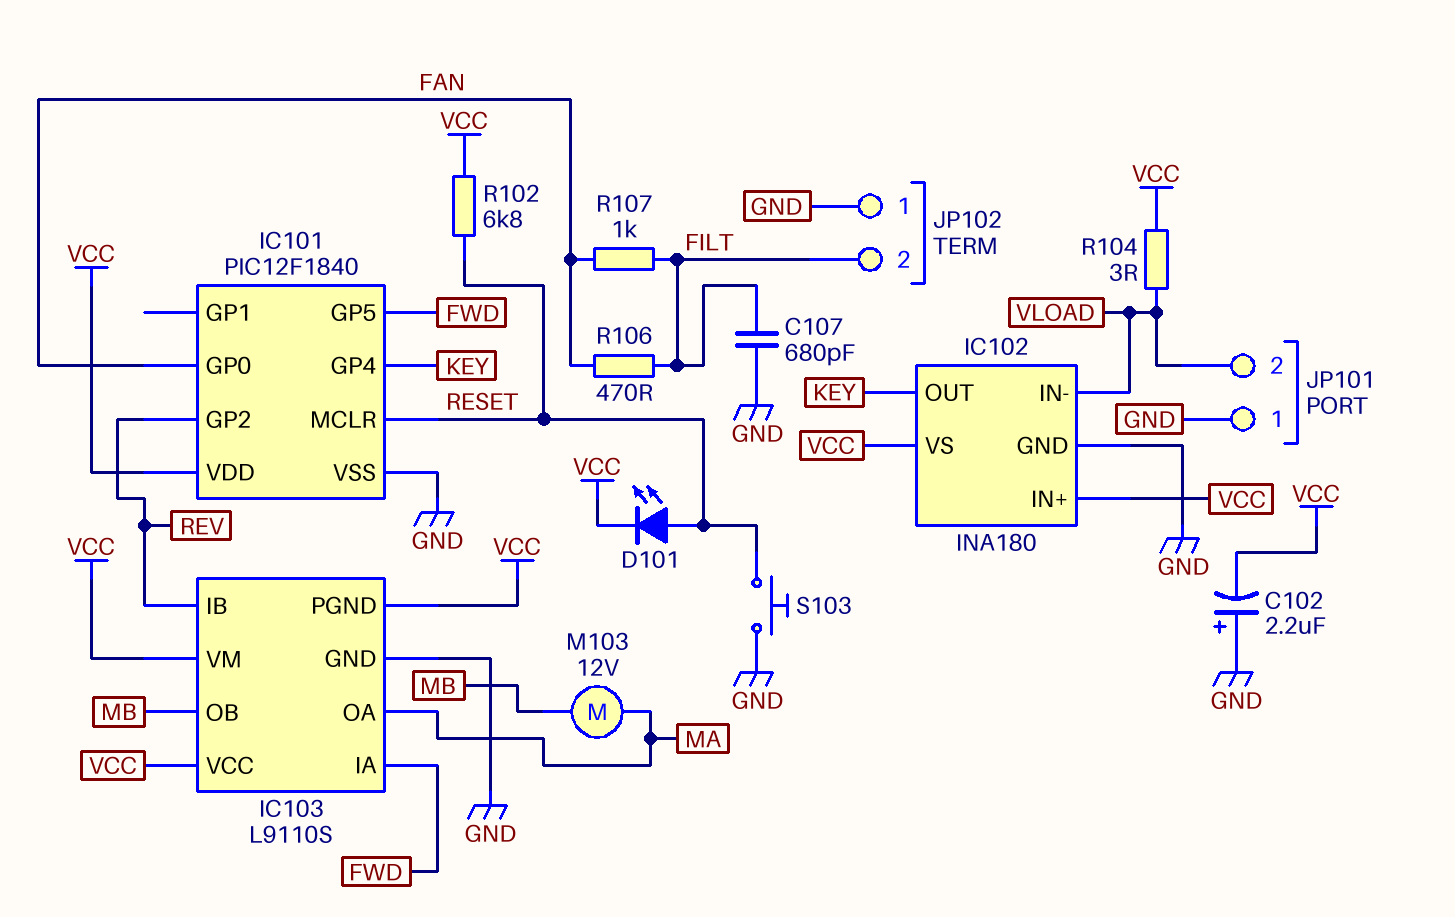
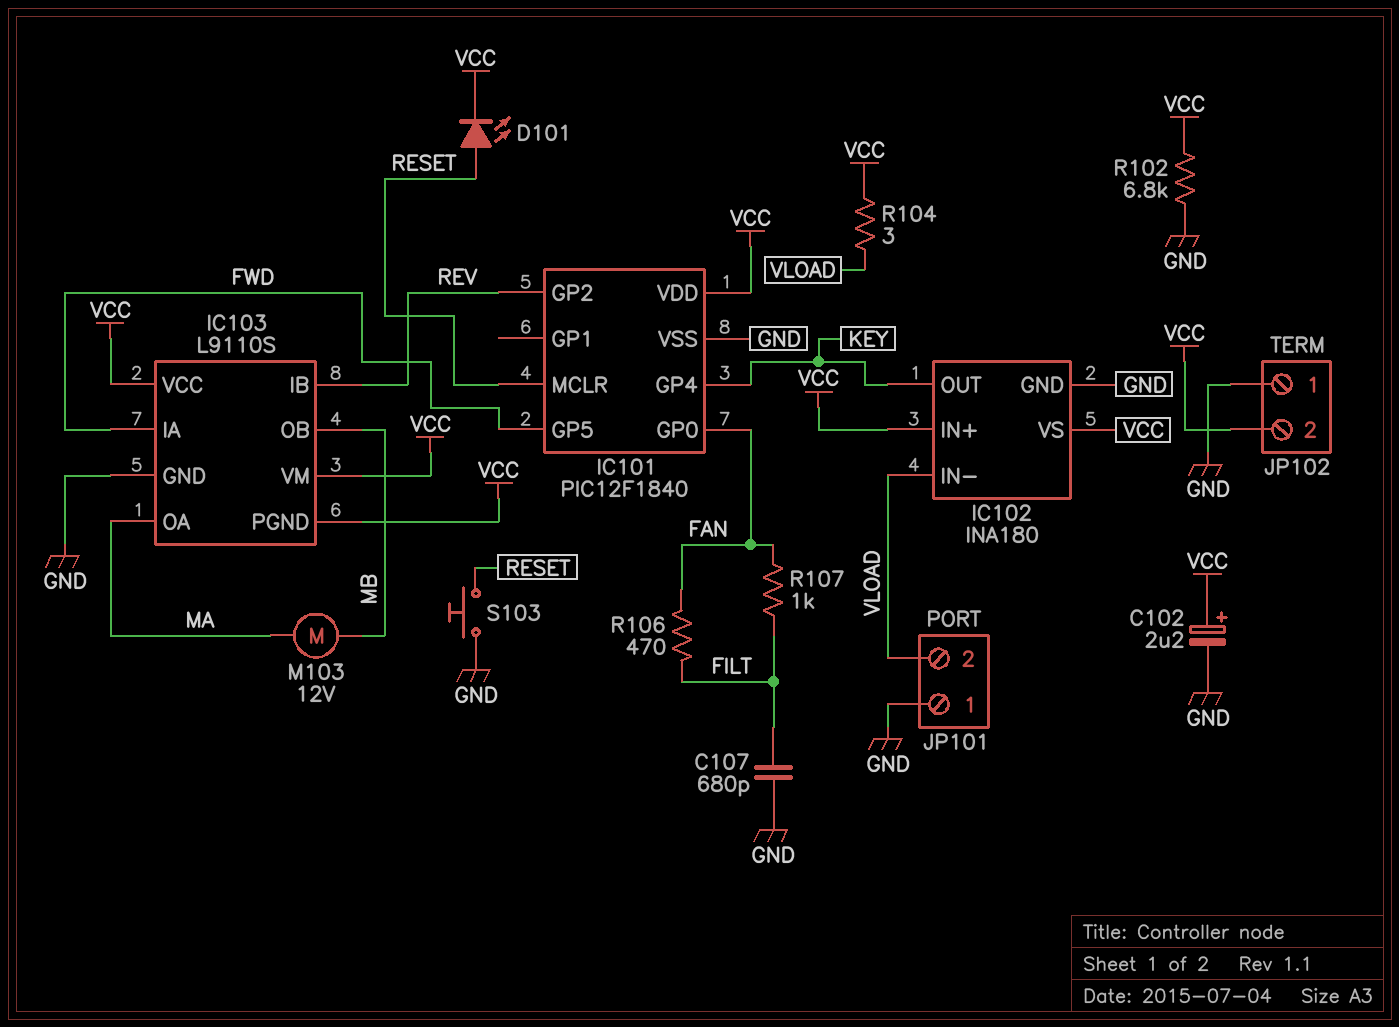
C102: 2.2uF (plus GND, minus VCC) -> 2.2uF (plus VCC, minus GND)
JP102 pin 2: FILT -> VCC
R102: 6.8k (RESET, VCC) -> 6.8k (GND, VCC)

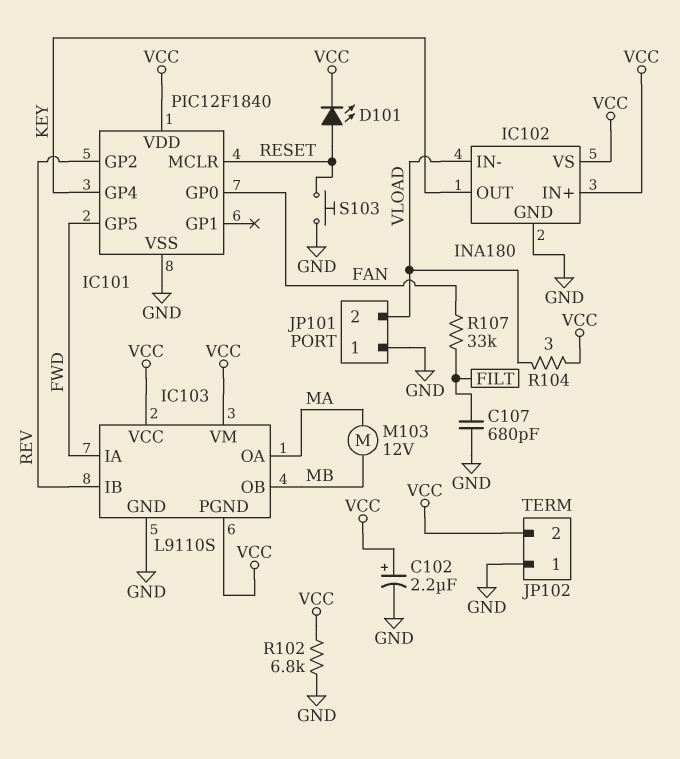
R106: 470 (FAN, FILT) -> none
R107: 1k (FAN, FILT) -> 33k (FAN, FILT)

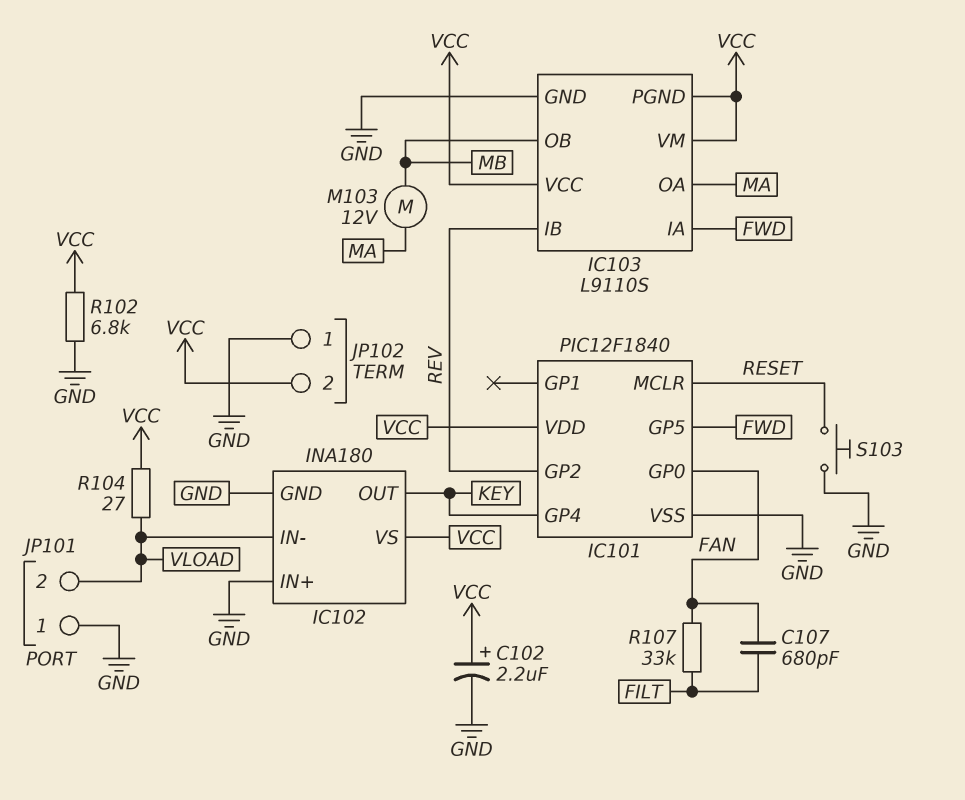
C107: 680pF (FILT, GND) -> 680pF (FAN, FILT)
D101: LED (A RESET, K VCC) -> none
IC102 pin IN+: VCC -> GND
R104: 3 (VCC, VLOAD) -> 27 (VCC, VLOAD)

